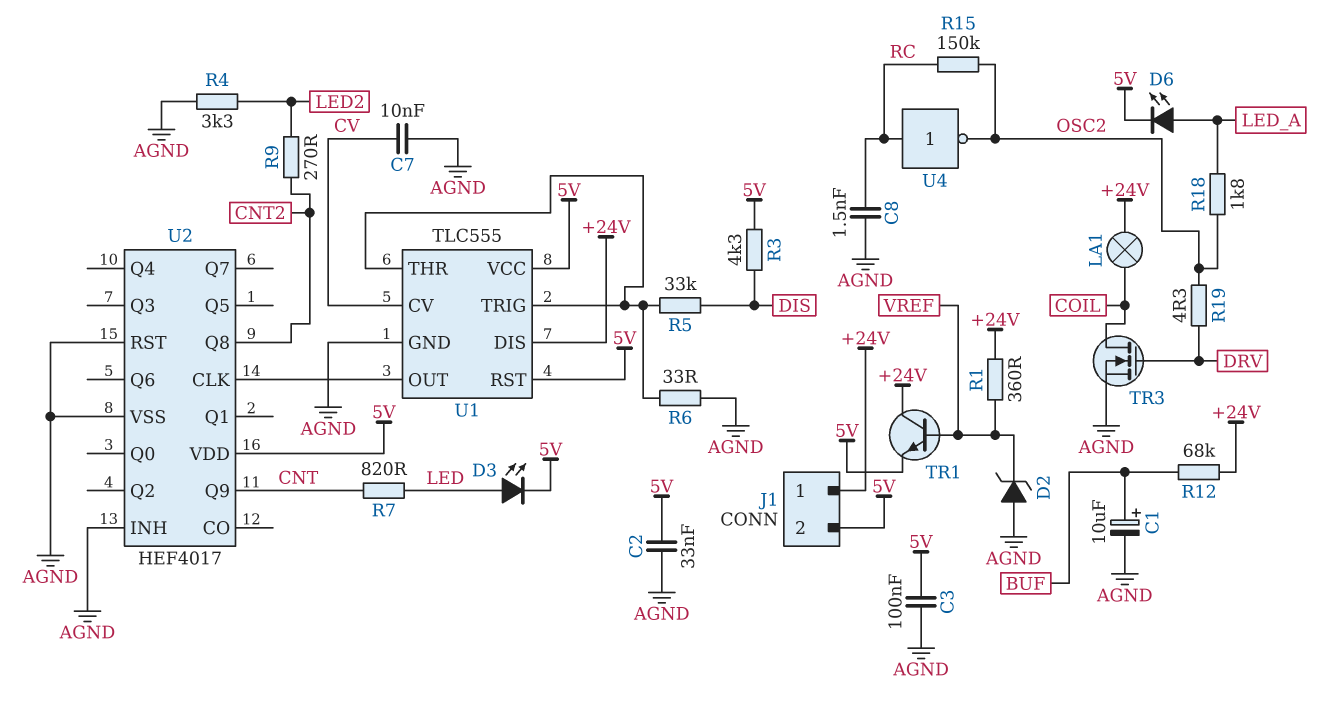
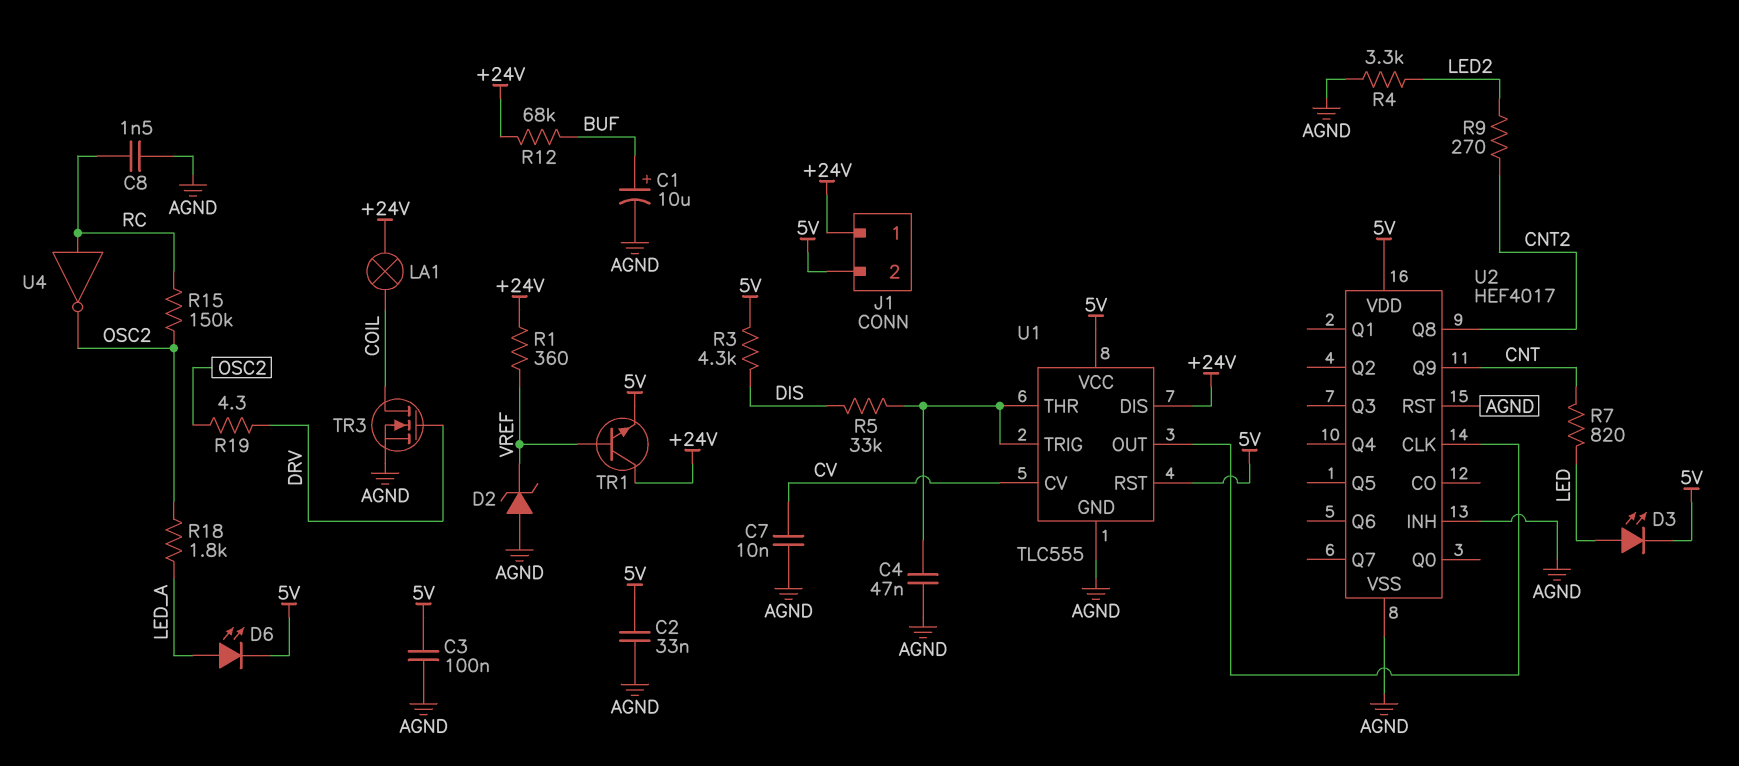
C4: none -> 47nF (AGND, U1/THR)
R6: 33 (AGND, U1/THR) -> none

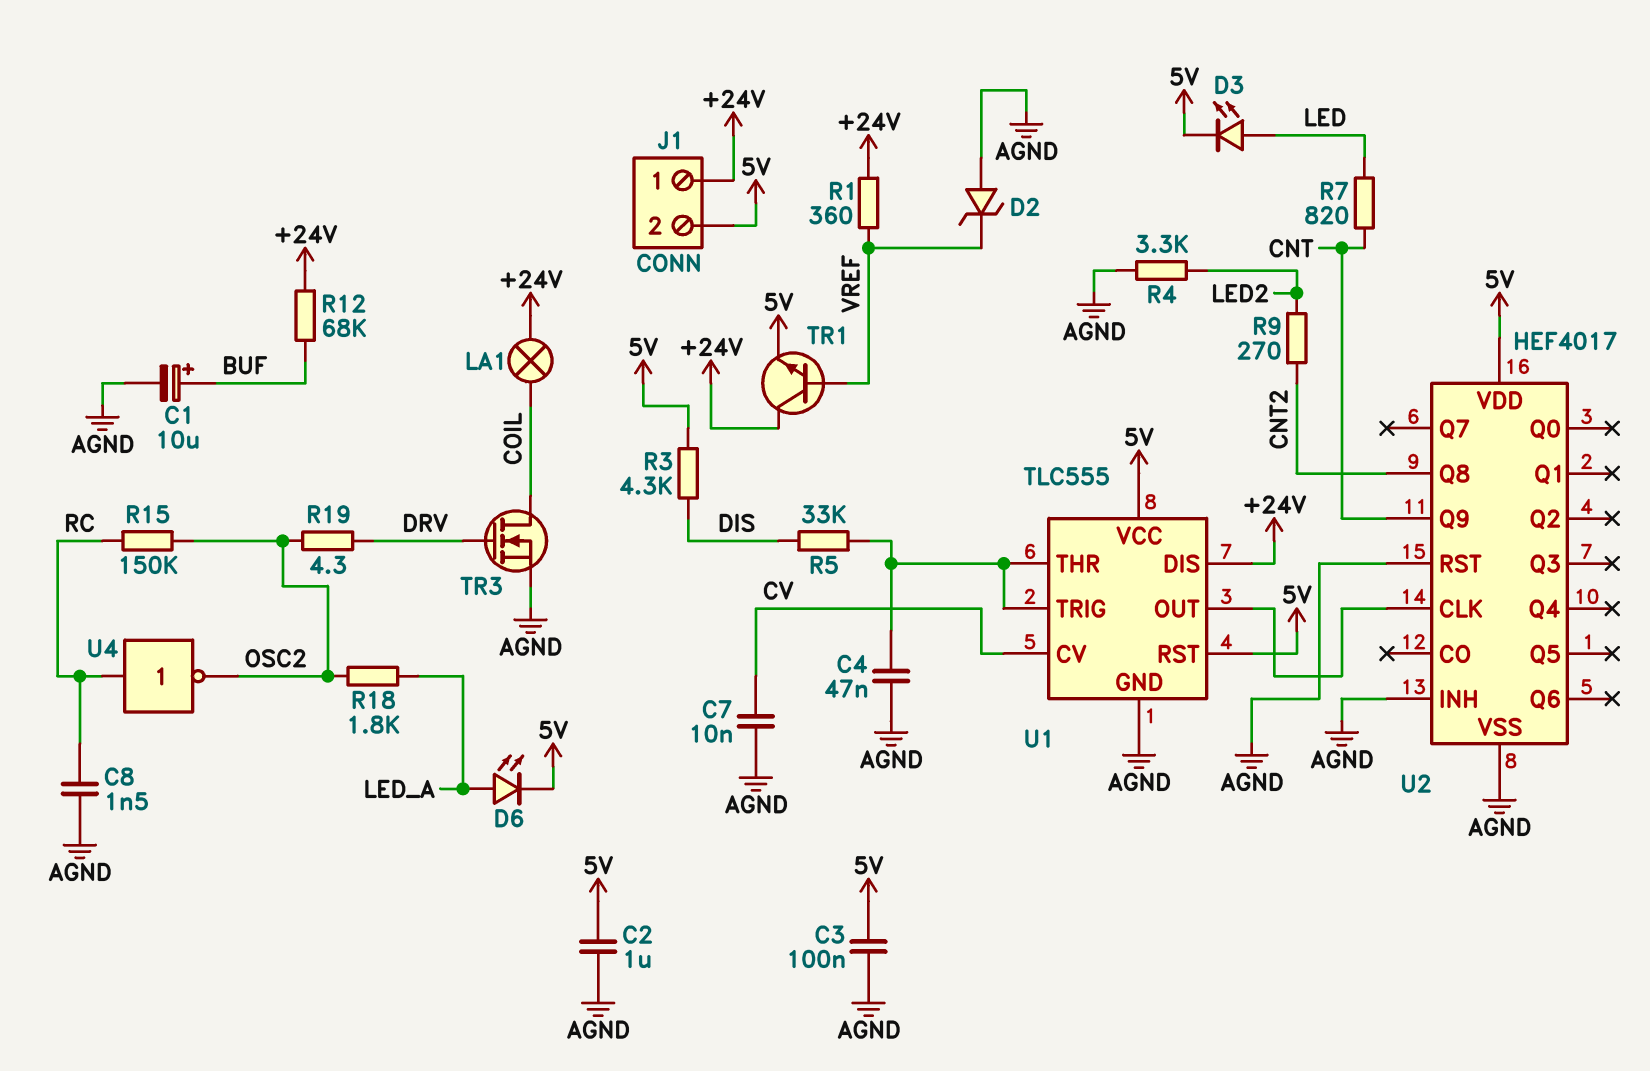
C2: 33nF (5V, AGND) -> 1uF (5V, AGND)

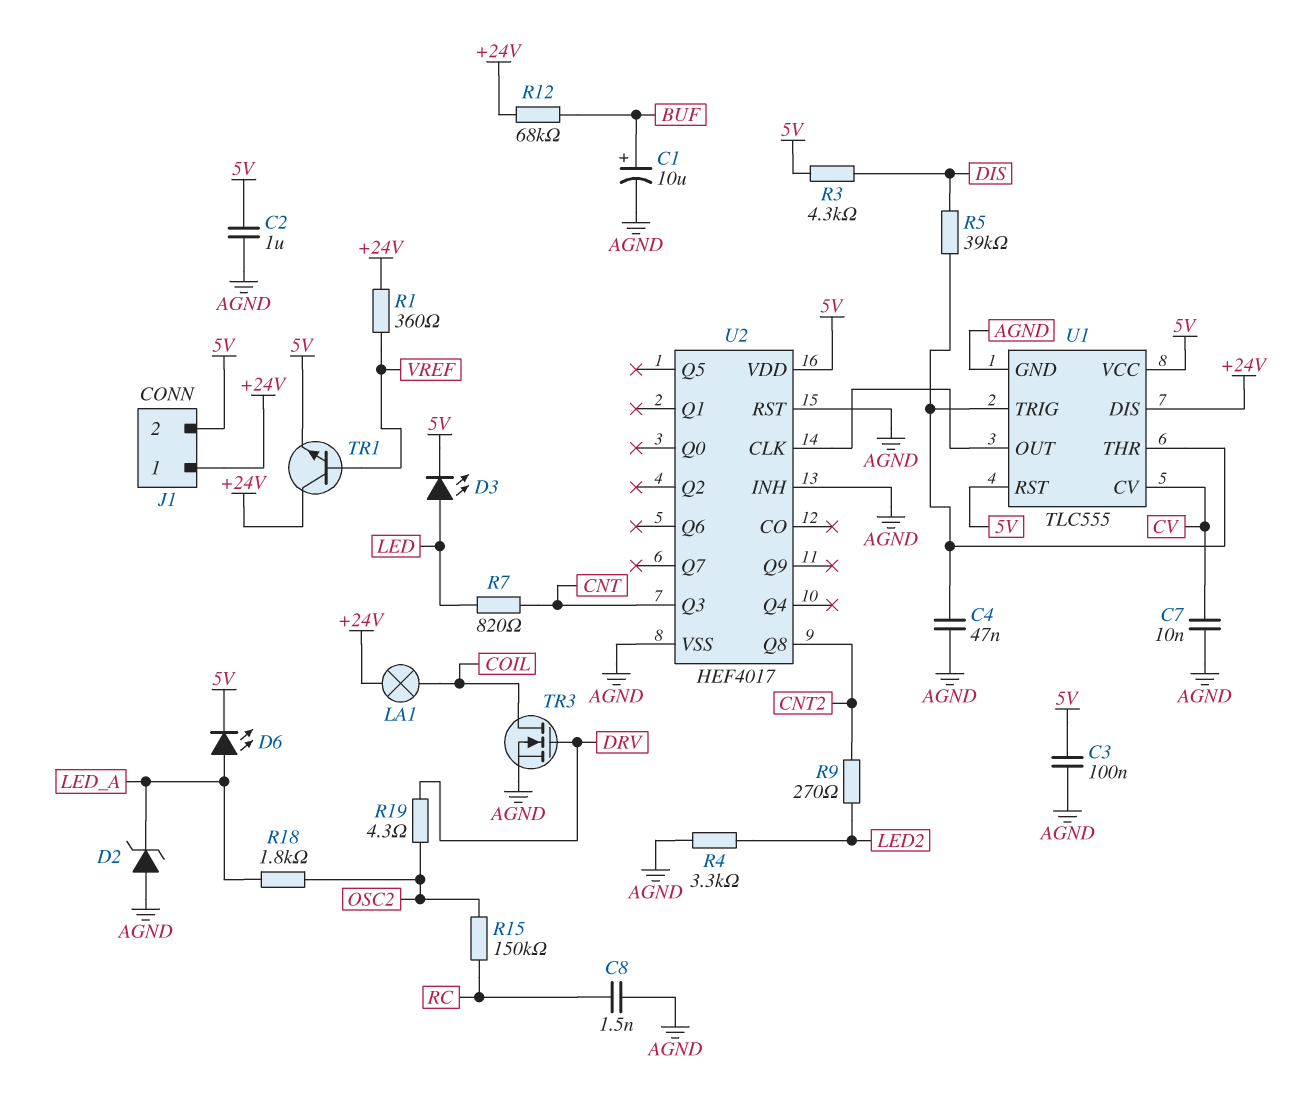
D2: zener (A AGND, K VREF) -> zener (A AGND, K LED_A)
R5: 33k (DIS, U1/THR) -> 39k (DIS, U1/THR)
U2 pin Q3: none -> CNT
U2 pin Q9: CNT -> none
U4: NOT (in RC, out OSC2) -> none

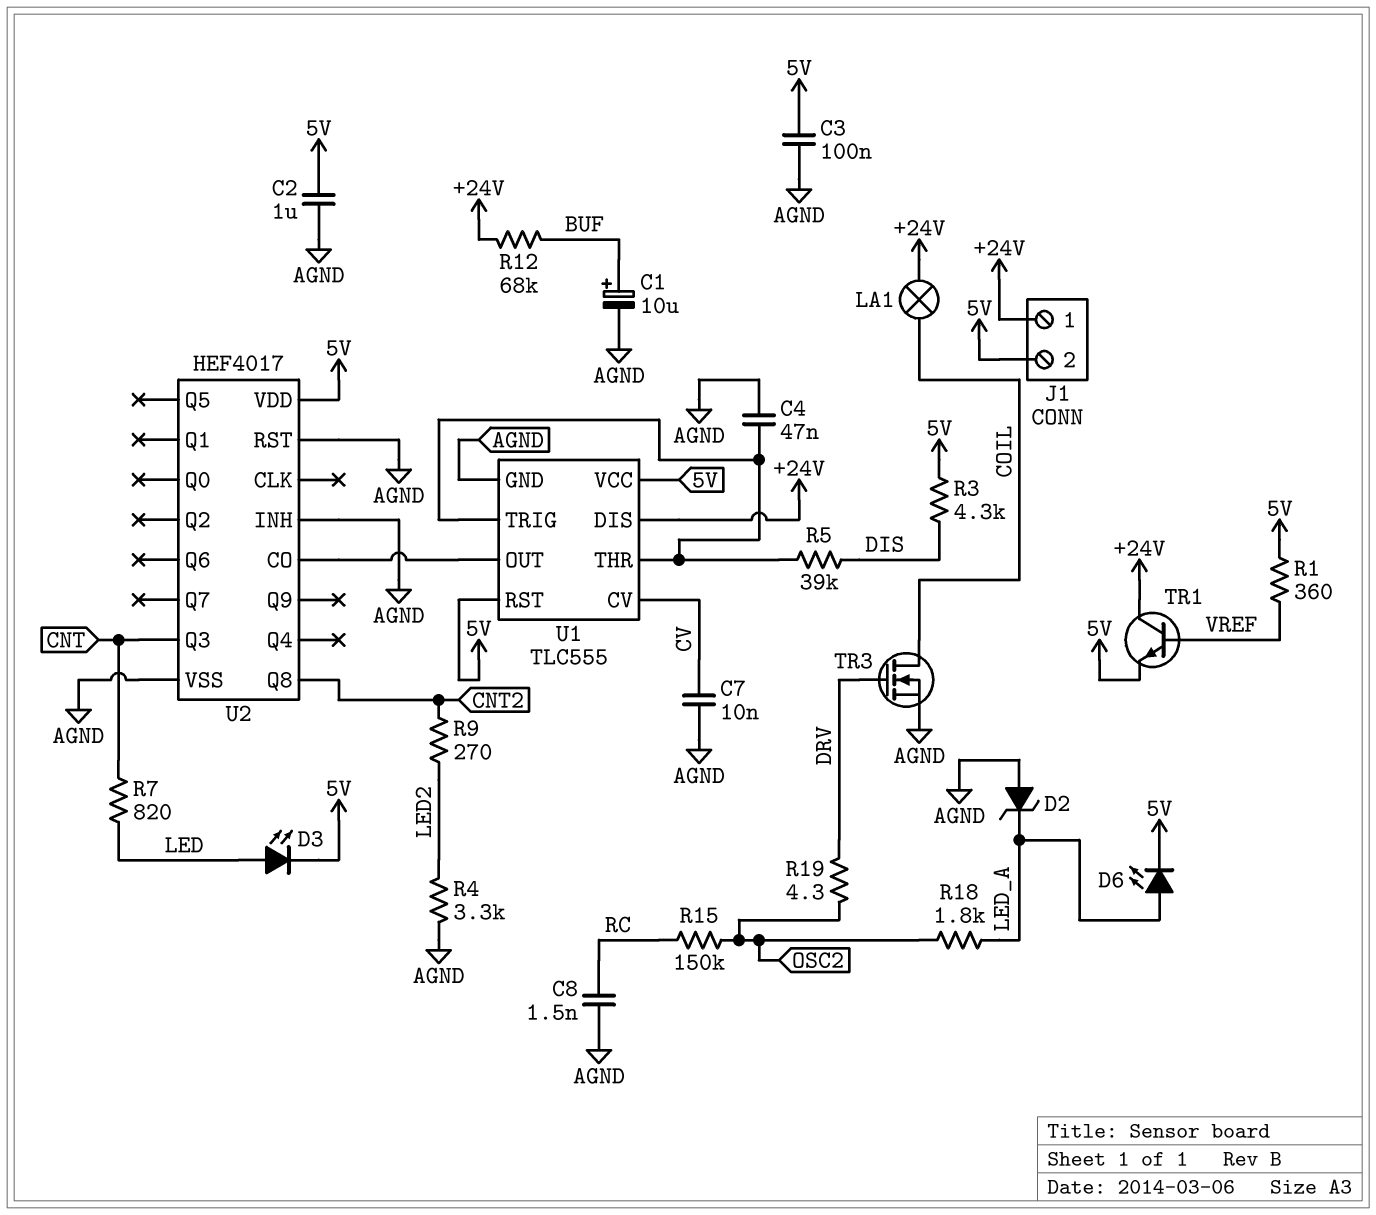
R1: 360 (+24V, VREF) -> 360 (5V, VREF)
U2 pin CLK: U1/OUT -> none
U2 pin CO: none -> U1/OUT

